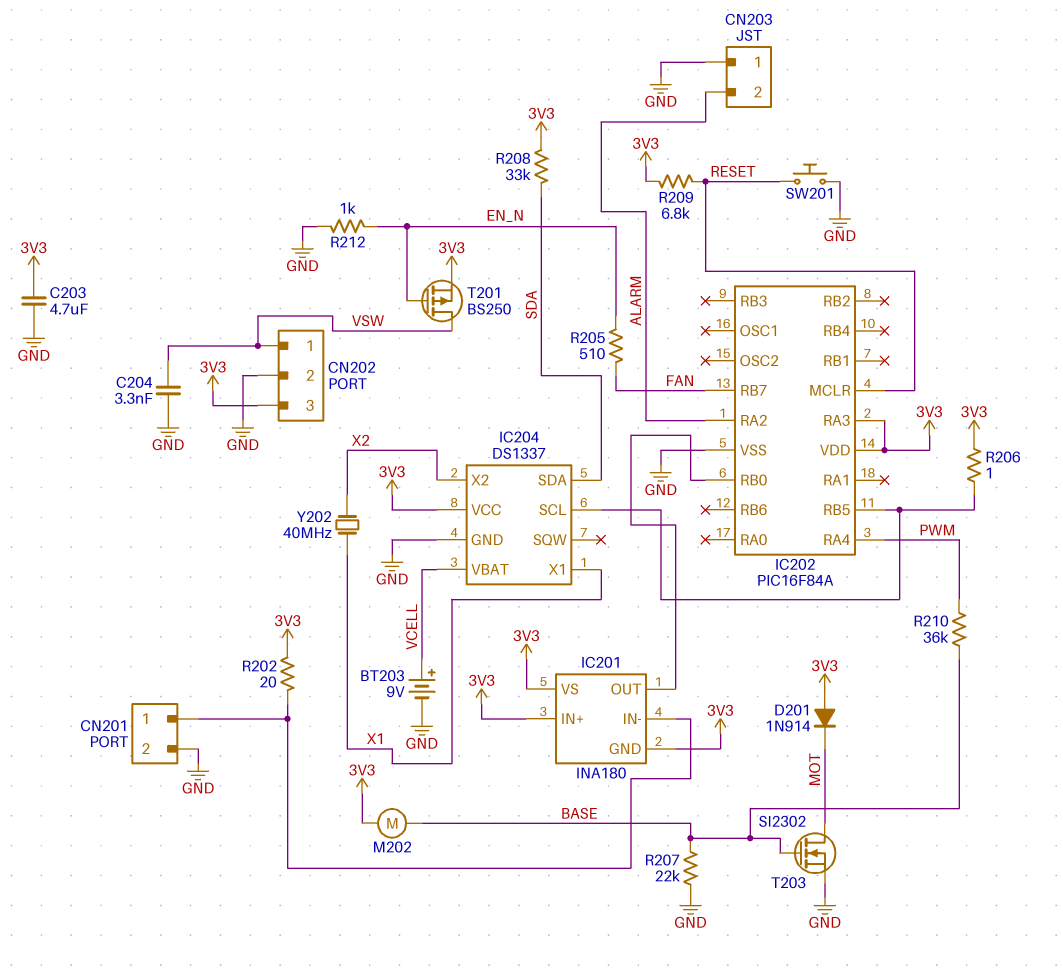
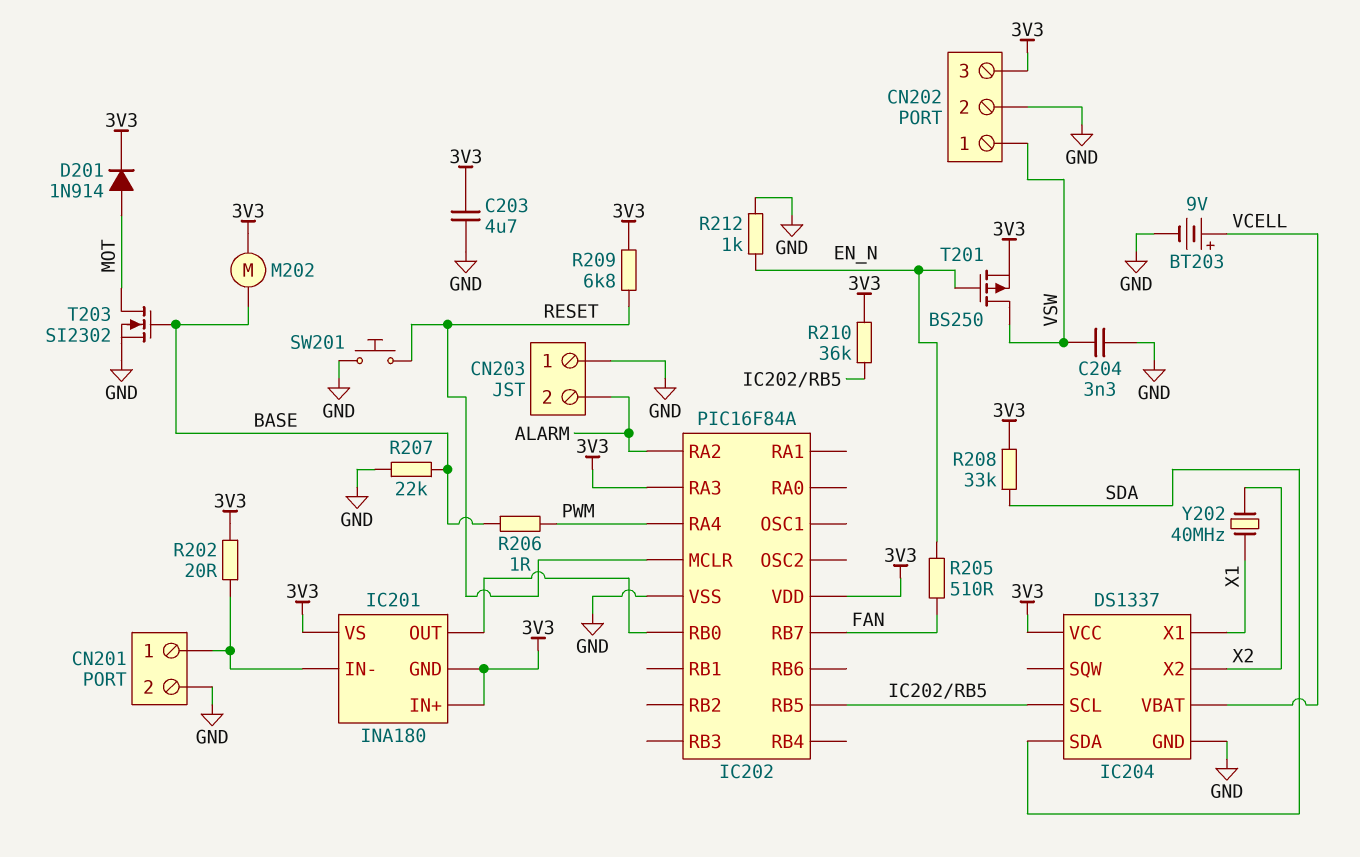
D201: diode 1N914 (A 3V3, K MOT) -> diode 1N914 (A MOT, K 3V3)
R206: 1 (3V3, IC202/RB5) -> 1 (BASE, PWM)
R210: 36k (BASE, PWM) -> 36k (3V3, IC202/RB5)

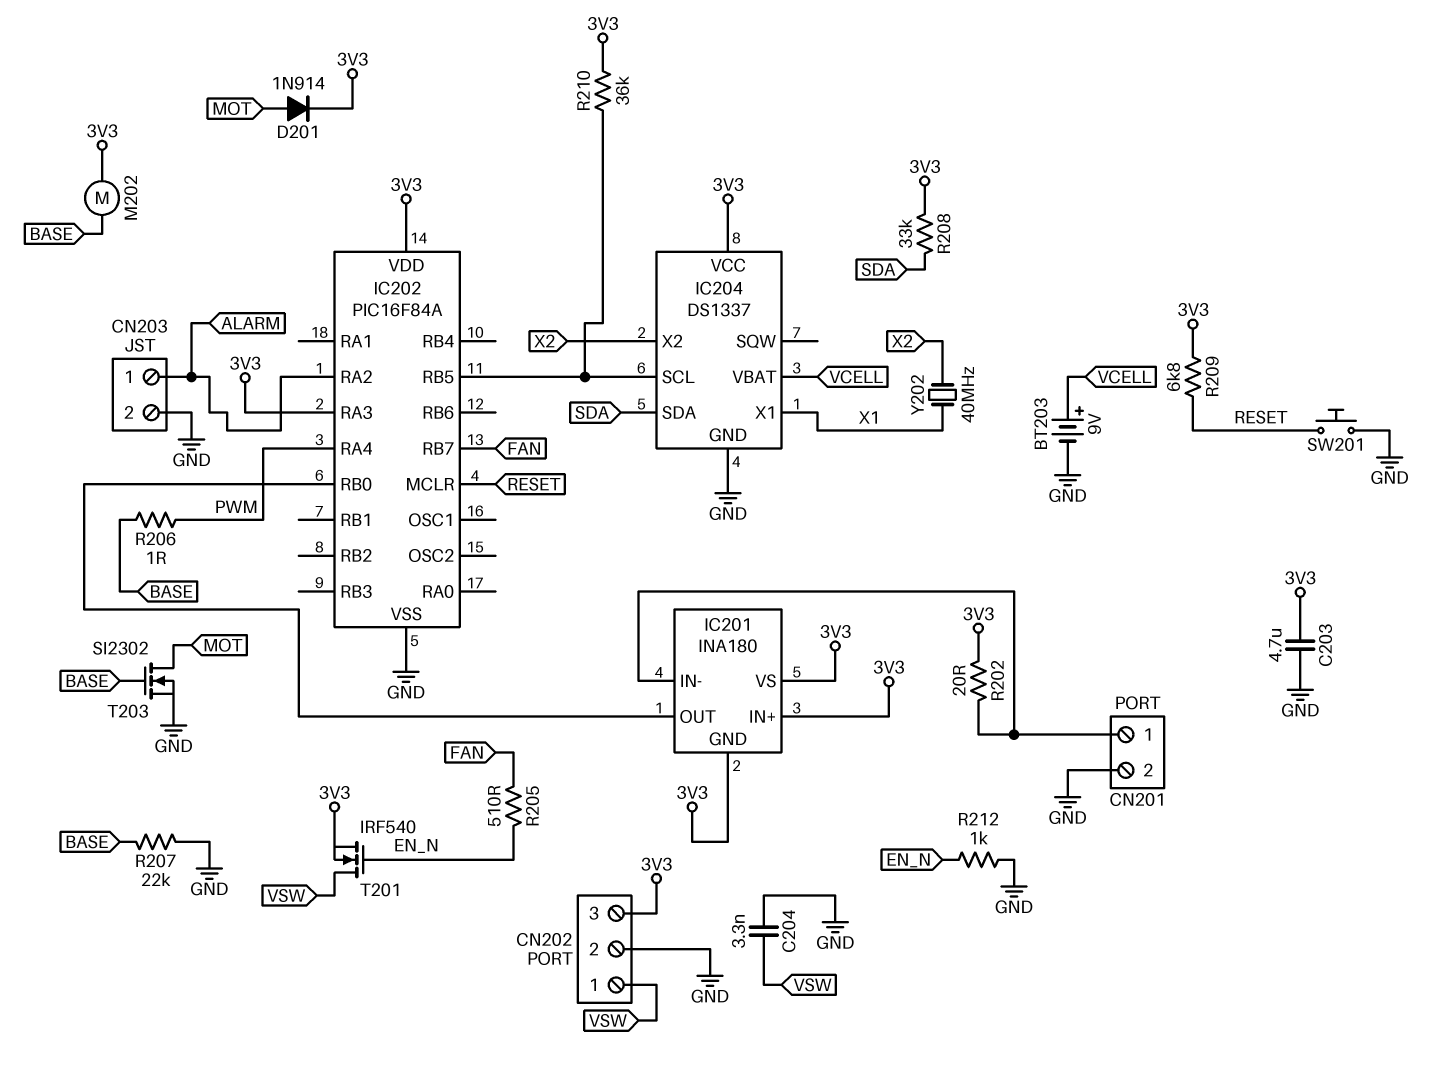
CN203 pin 1: GND -> ALARM
CN203 pin 2: ALARM -> GND
T201: PMOS BS250 (G EN_N, D VSW, S 3V3) -> NMOS IRF540 (G EN_N, D VSW, S 3V3)

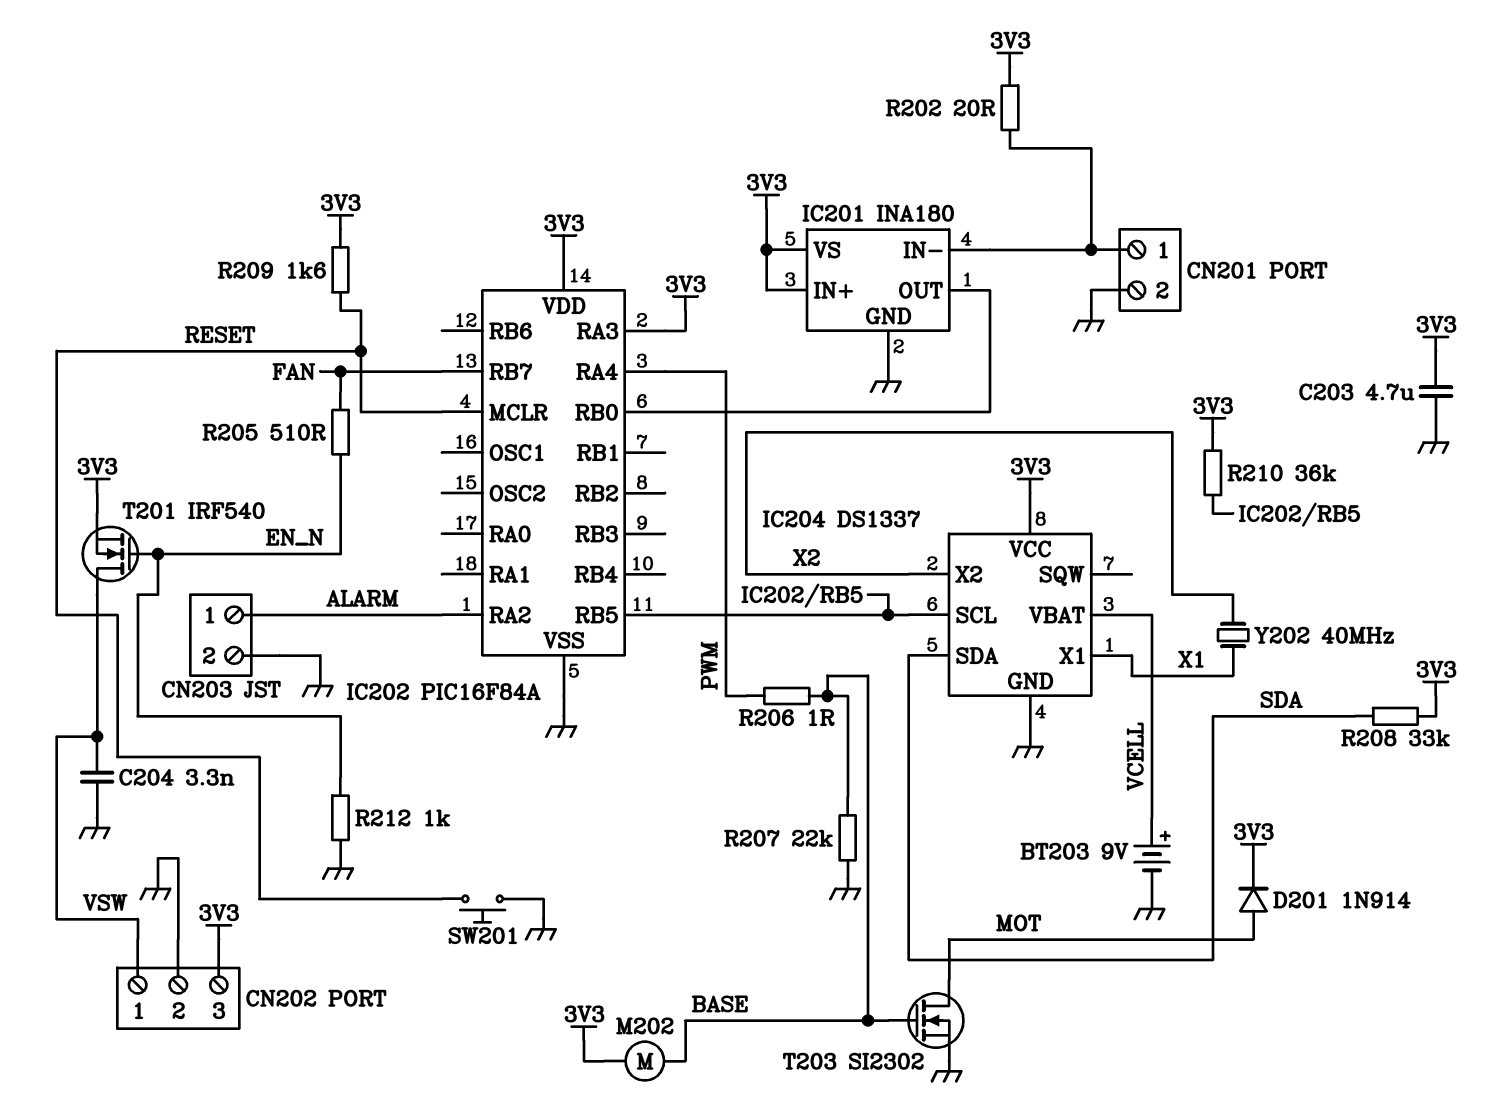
IC201 pin GND: 3V3 -> GND
R209: 6.8k (3V3, RESET) -> 1.6k (3V3, RESET)

